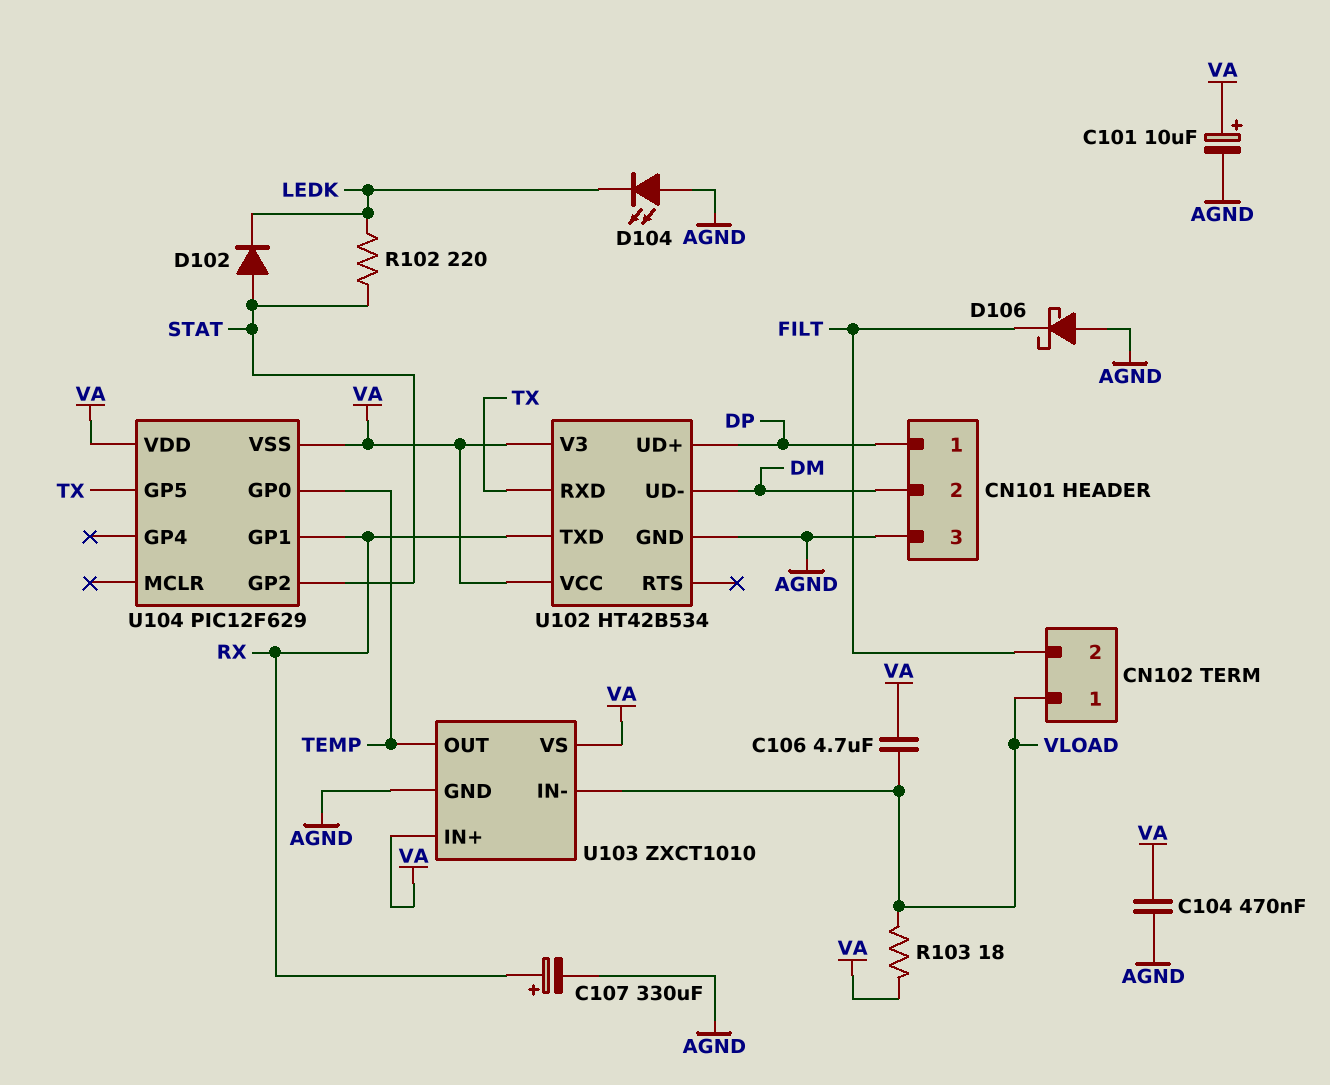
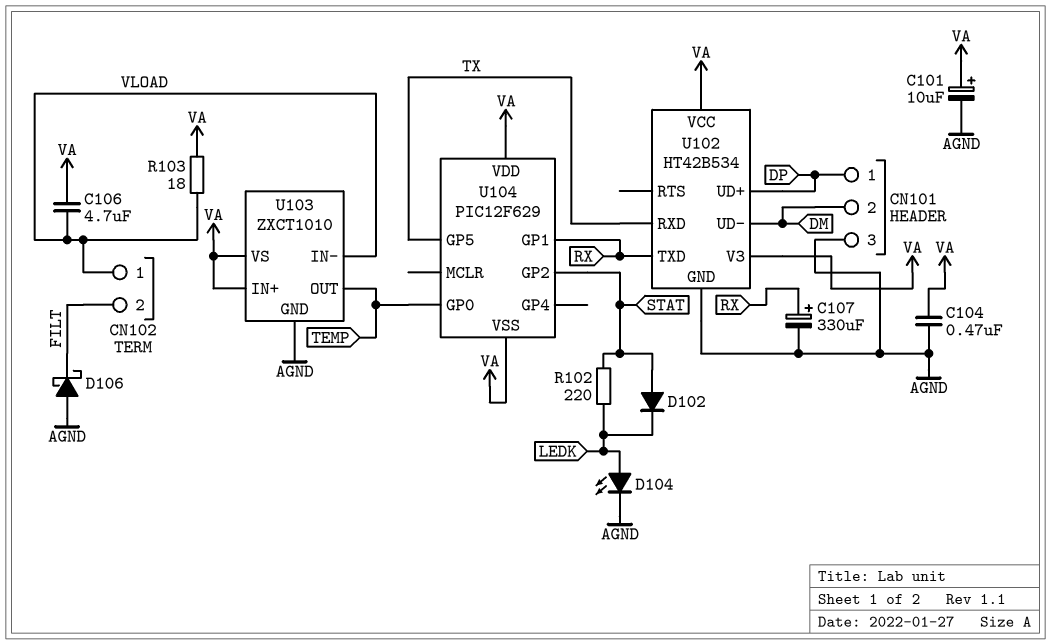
D104: LED (A AGND, K LEDK) -> LED (A LEDK, K AGND)

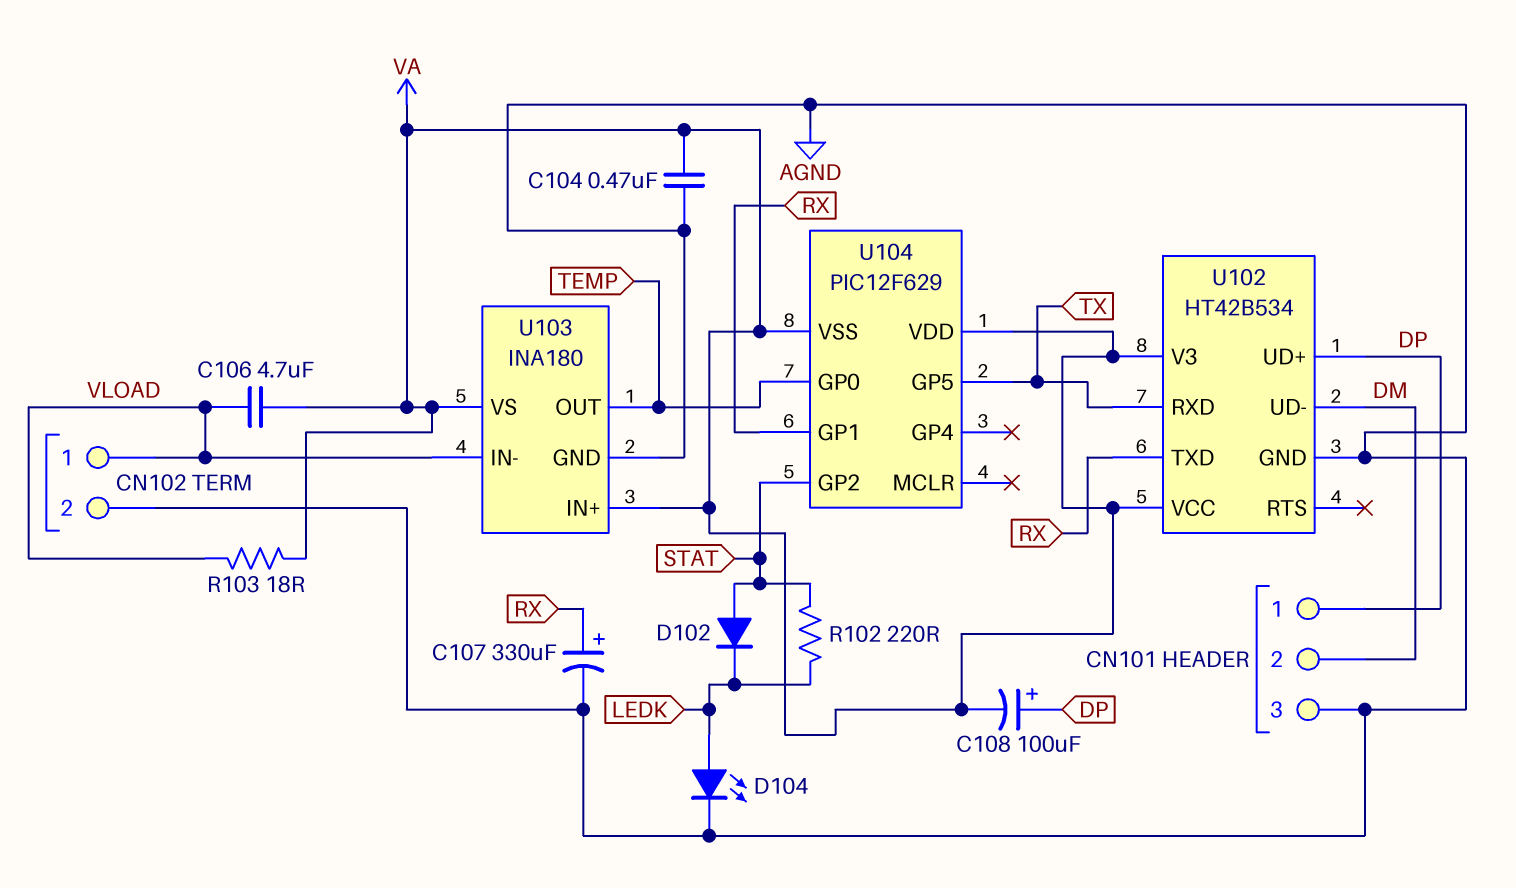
C101: 10uF (plus VA, minus AGND) -> none
C108: none -> 100uF (plus DP, minus VA)
CN102 pin 2: FILT -> AGND
D106: schottky (A AGND, K FILT) -> none
U103: ZXCT1010 -> INA180

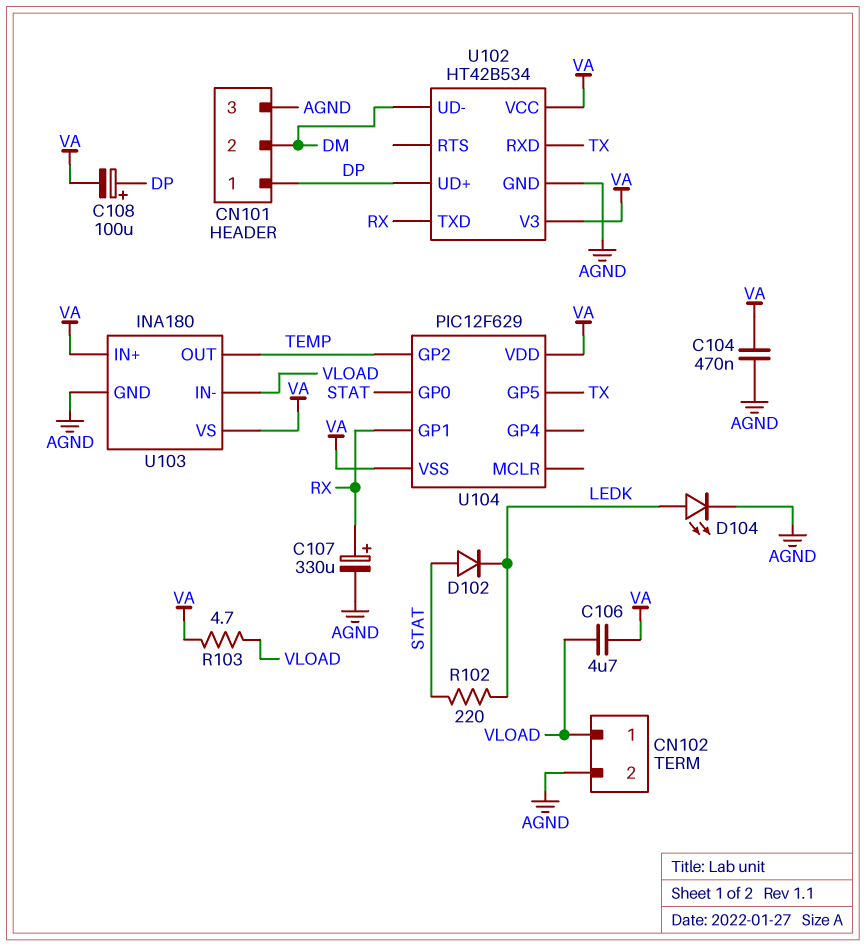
R103: 18 (VA, VLOAD) -> 4.7 (VA, VLOAD)
U104 pin GP0: TEMP -> STAT
U104 pin GP2: STAT -> TEMP

